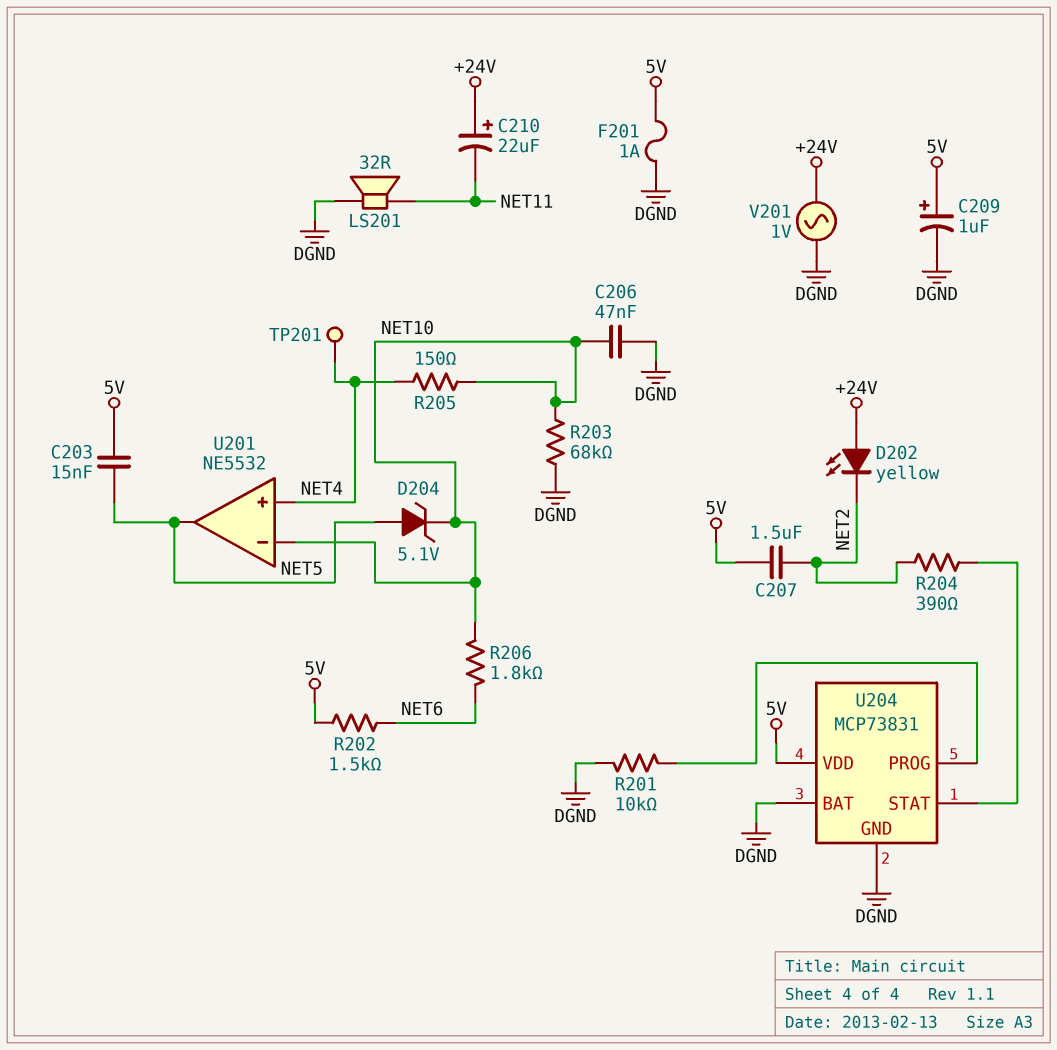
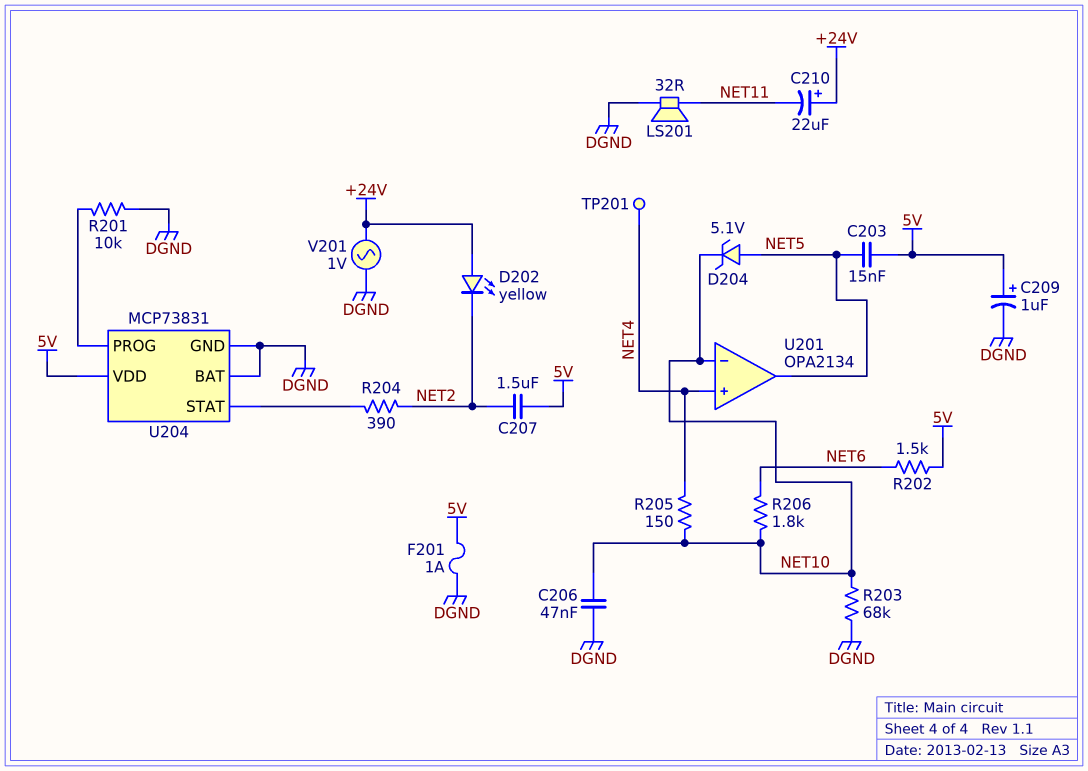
U201: NE5532 -> OPA2134

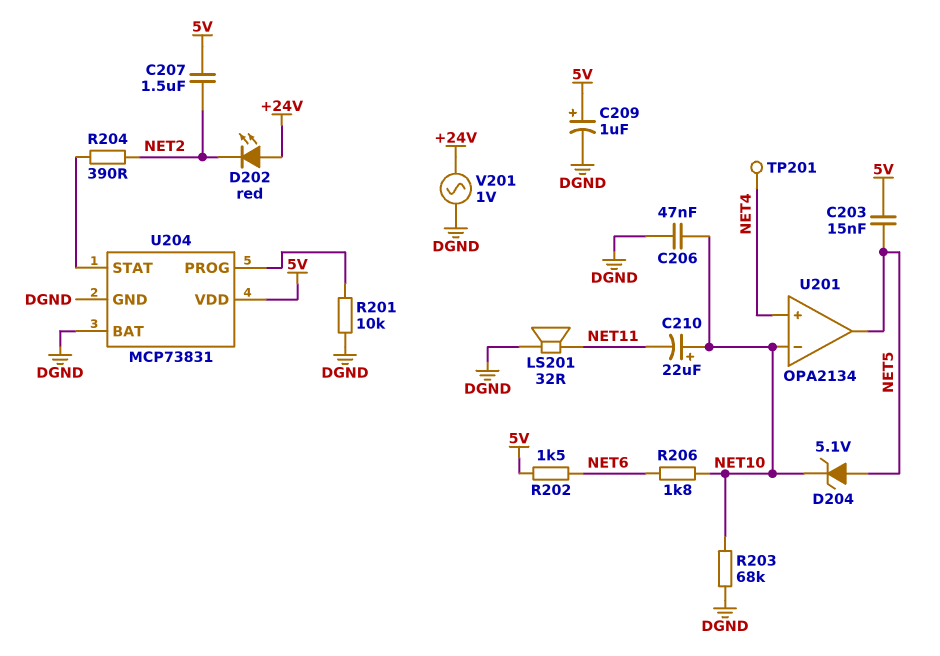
C210: 22uF (plus +24V, minus NET11) -> 22uF (plus NET10, minus NET11)
D202: LED yellow (A +24V, K NET2) -> LED red (A +24V, K NET2)
F201: 1A (5V, DGND) -> none
R205: 150 (NET4, NET10) -> none

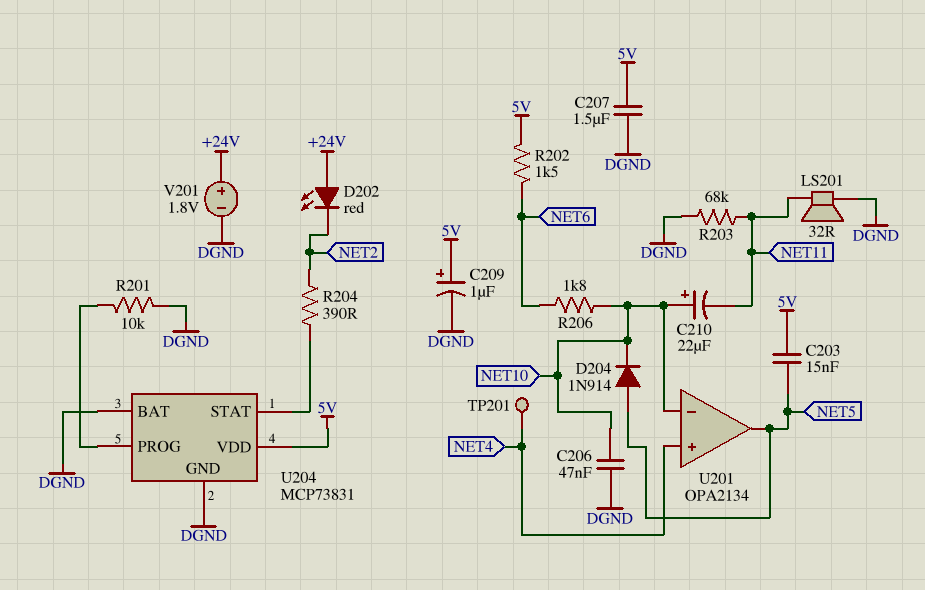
C207: 1.5uF (5V, NET2) -> 1.5uF (5V, DGND)
D204: zener 5.1V (A NET5, K NET10) -> diode 1N914 (A NET5, K NET10)
R203: 68k (DGND, NET10) -> 68k (DGND, NET11)
V201: AC 1V (+24V, DGND) -> 1.8V (plus +24V, minus DGND)

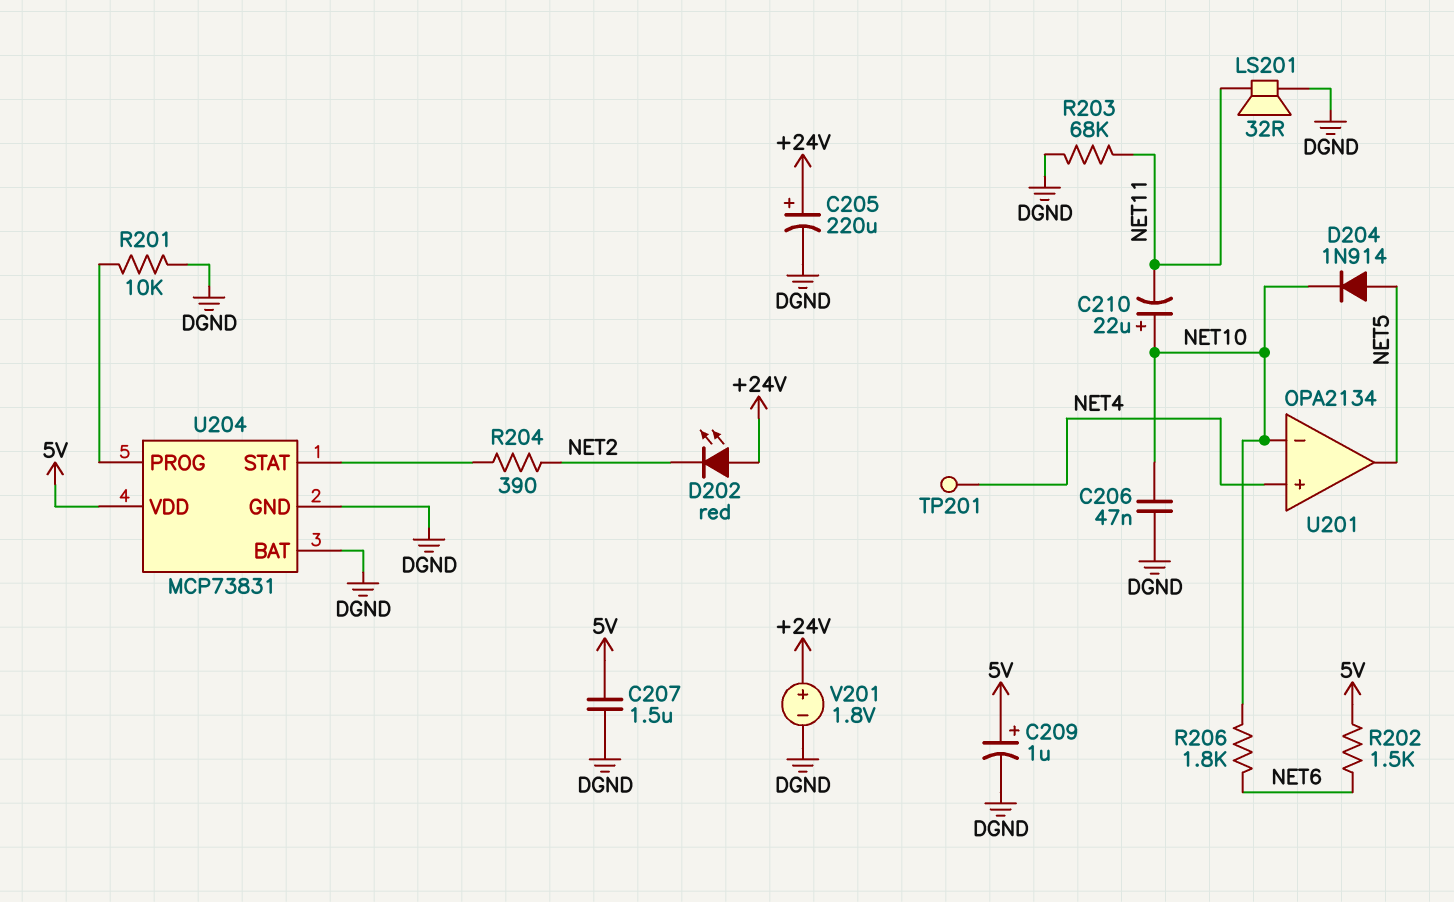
C203: 15nF (5V, NET5) -> none
C205: none -> 220uF (plus +24V, minus DGND)

